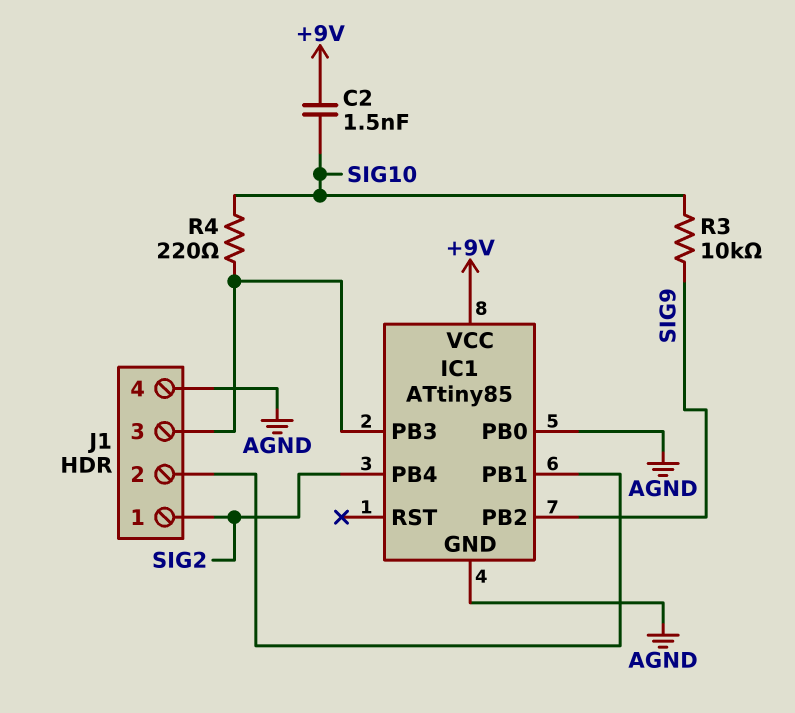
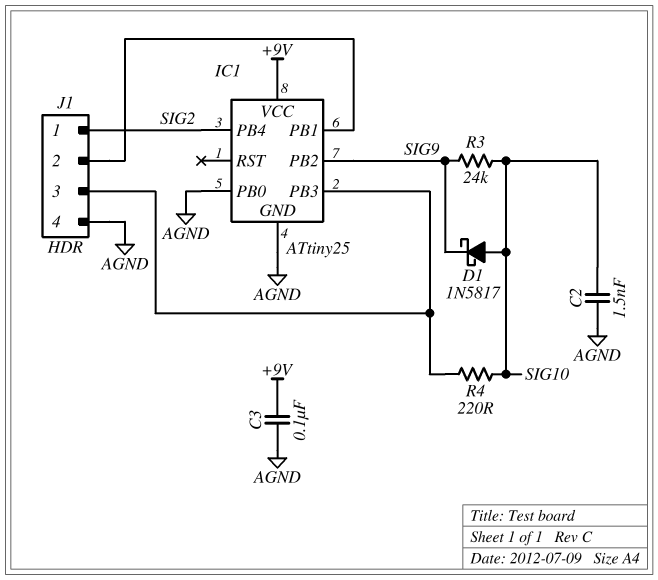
C2: 1.5nF (+9V, SIG10) -> 1.5nF (AGND, SIG10)
C3: none -> 100nF (+9V, AGND)
D1: none -> schottky 1N5817 (A SIG10, K SIG9)
IC1: ATtiny85 -> ATtiny25
R3: 10k (SIG9, SIG10) -> 24k (SIG9, SIG10)

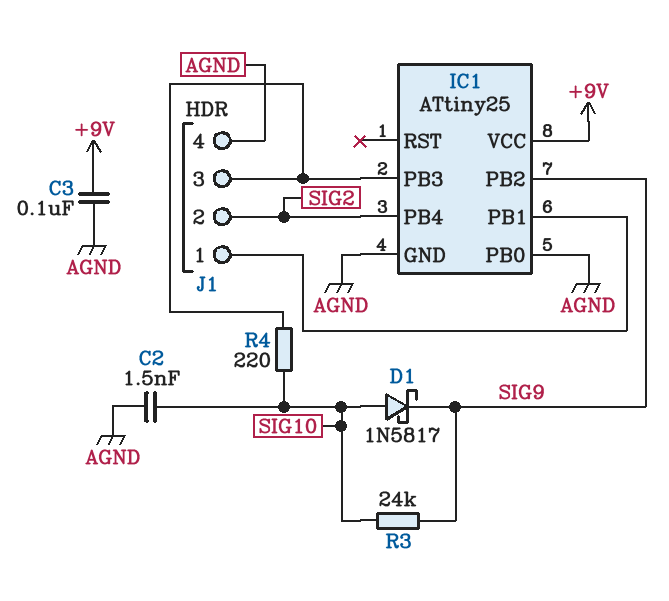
J1 pin 1: SIG2 -> IC1/PB1
J1 pin 2: IC1/PB1 -> SIG2

